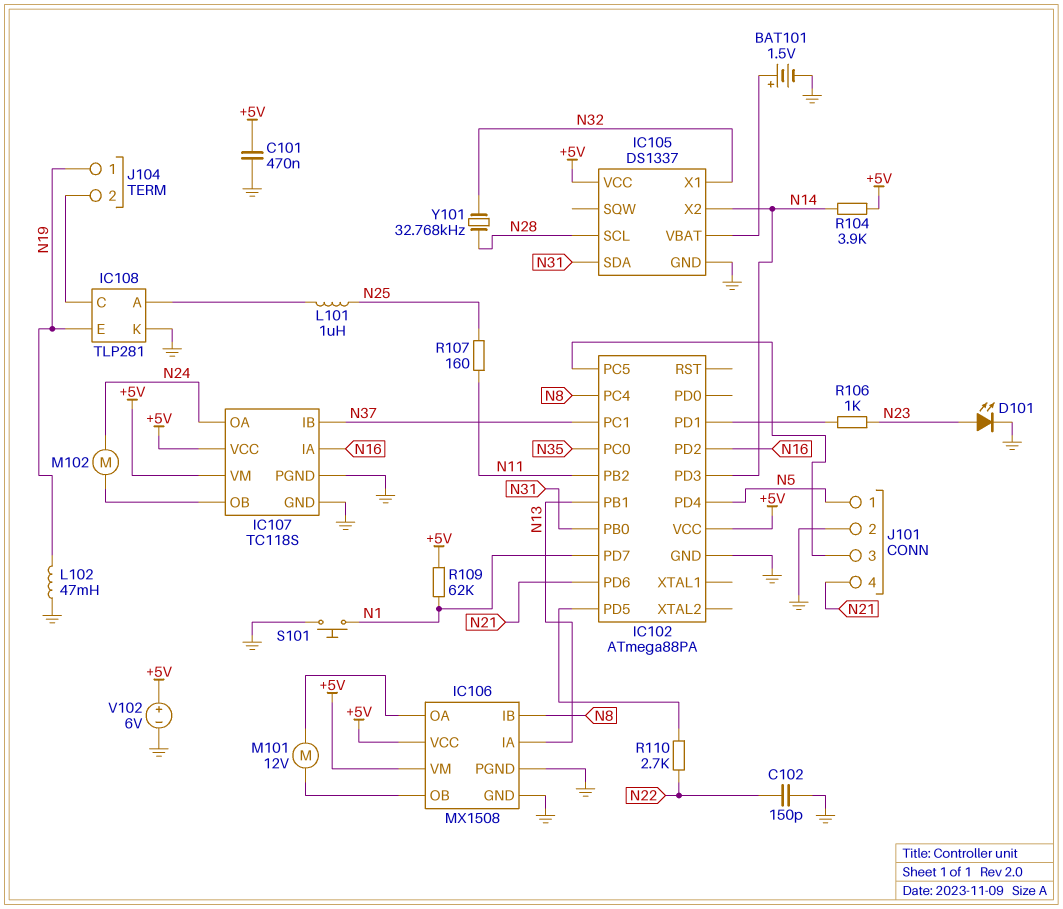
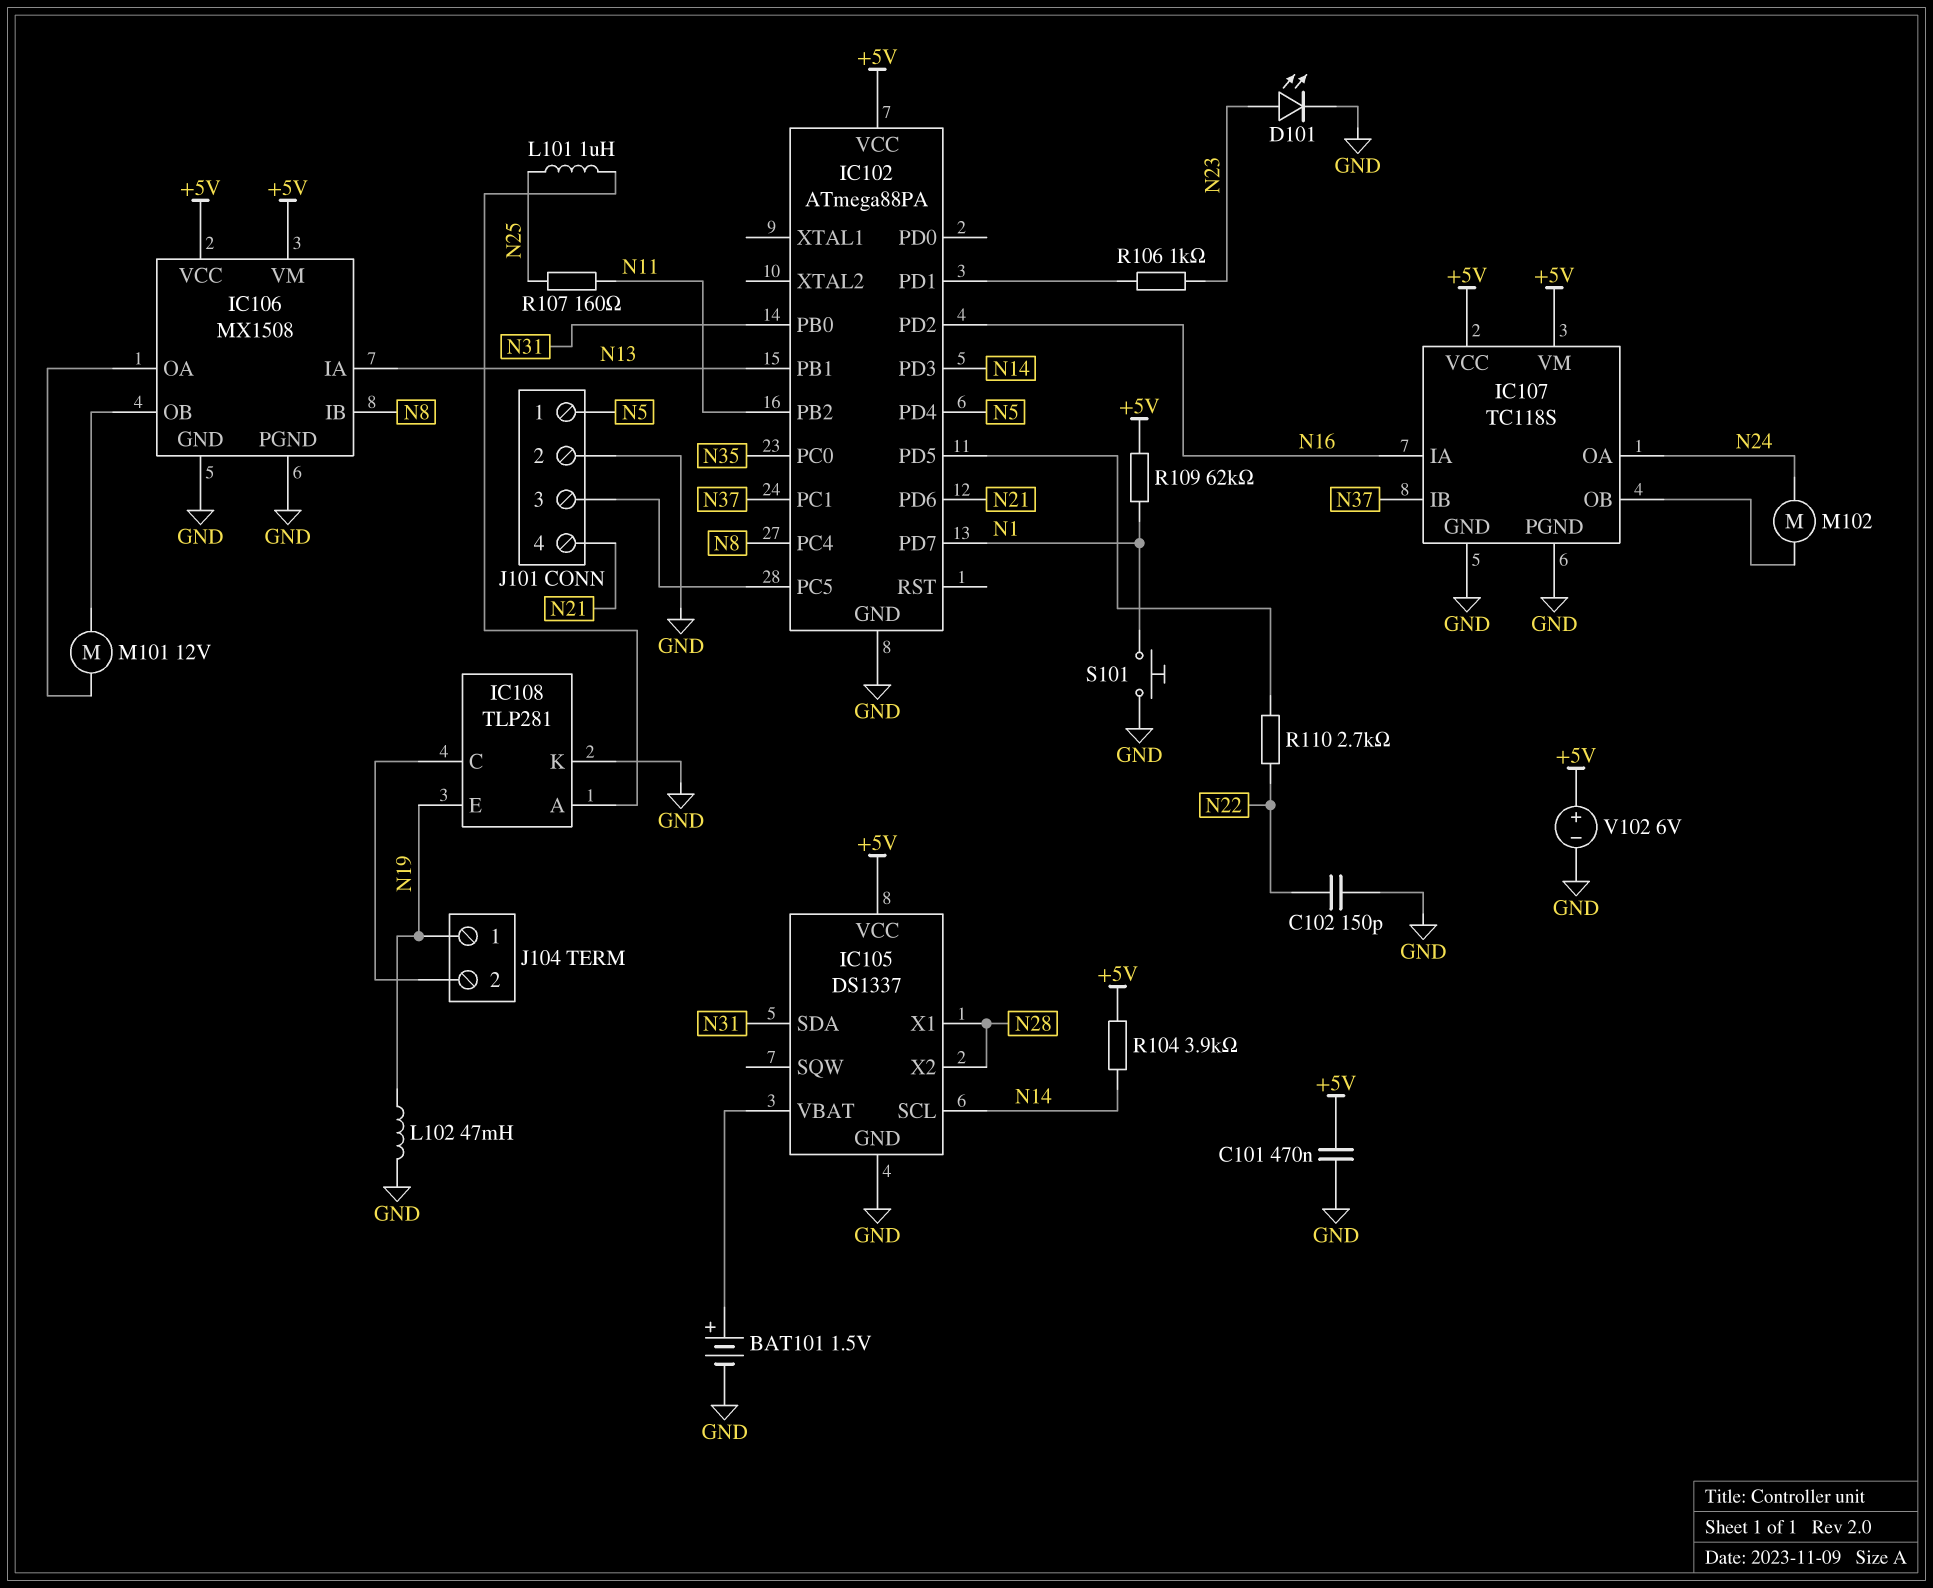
IC105 pin SCL: N28 -> N14
IC105 pin X1: N32 -> N28
IC105 pin X2: N14 -> N28
Y101: 32.768kHz (N28, N32) -> none

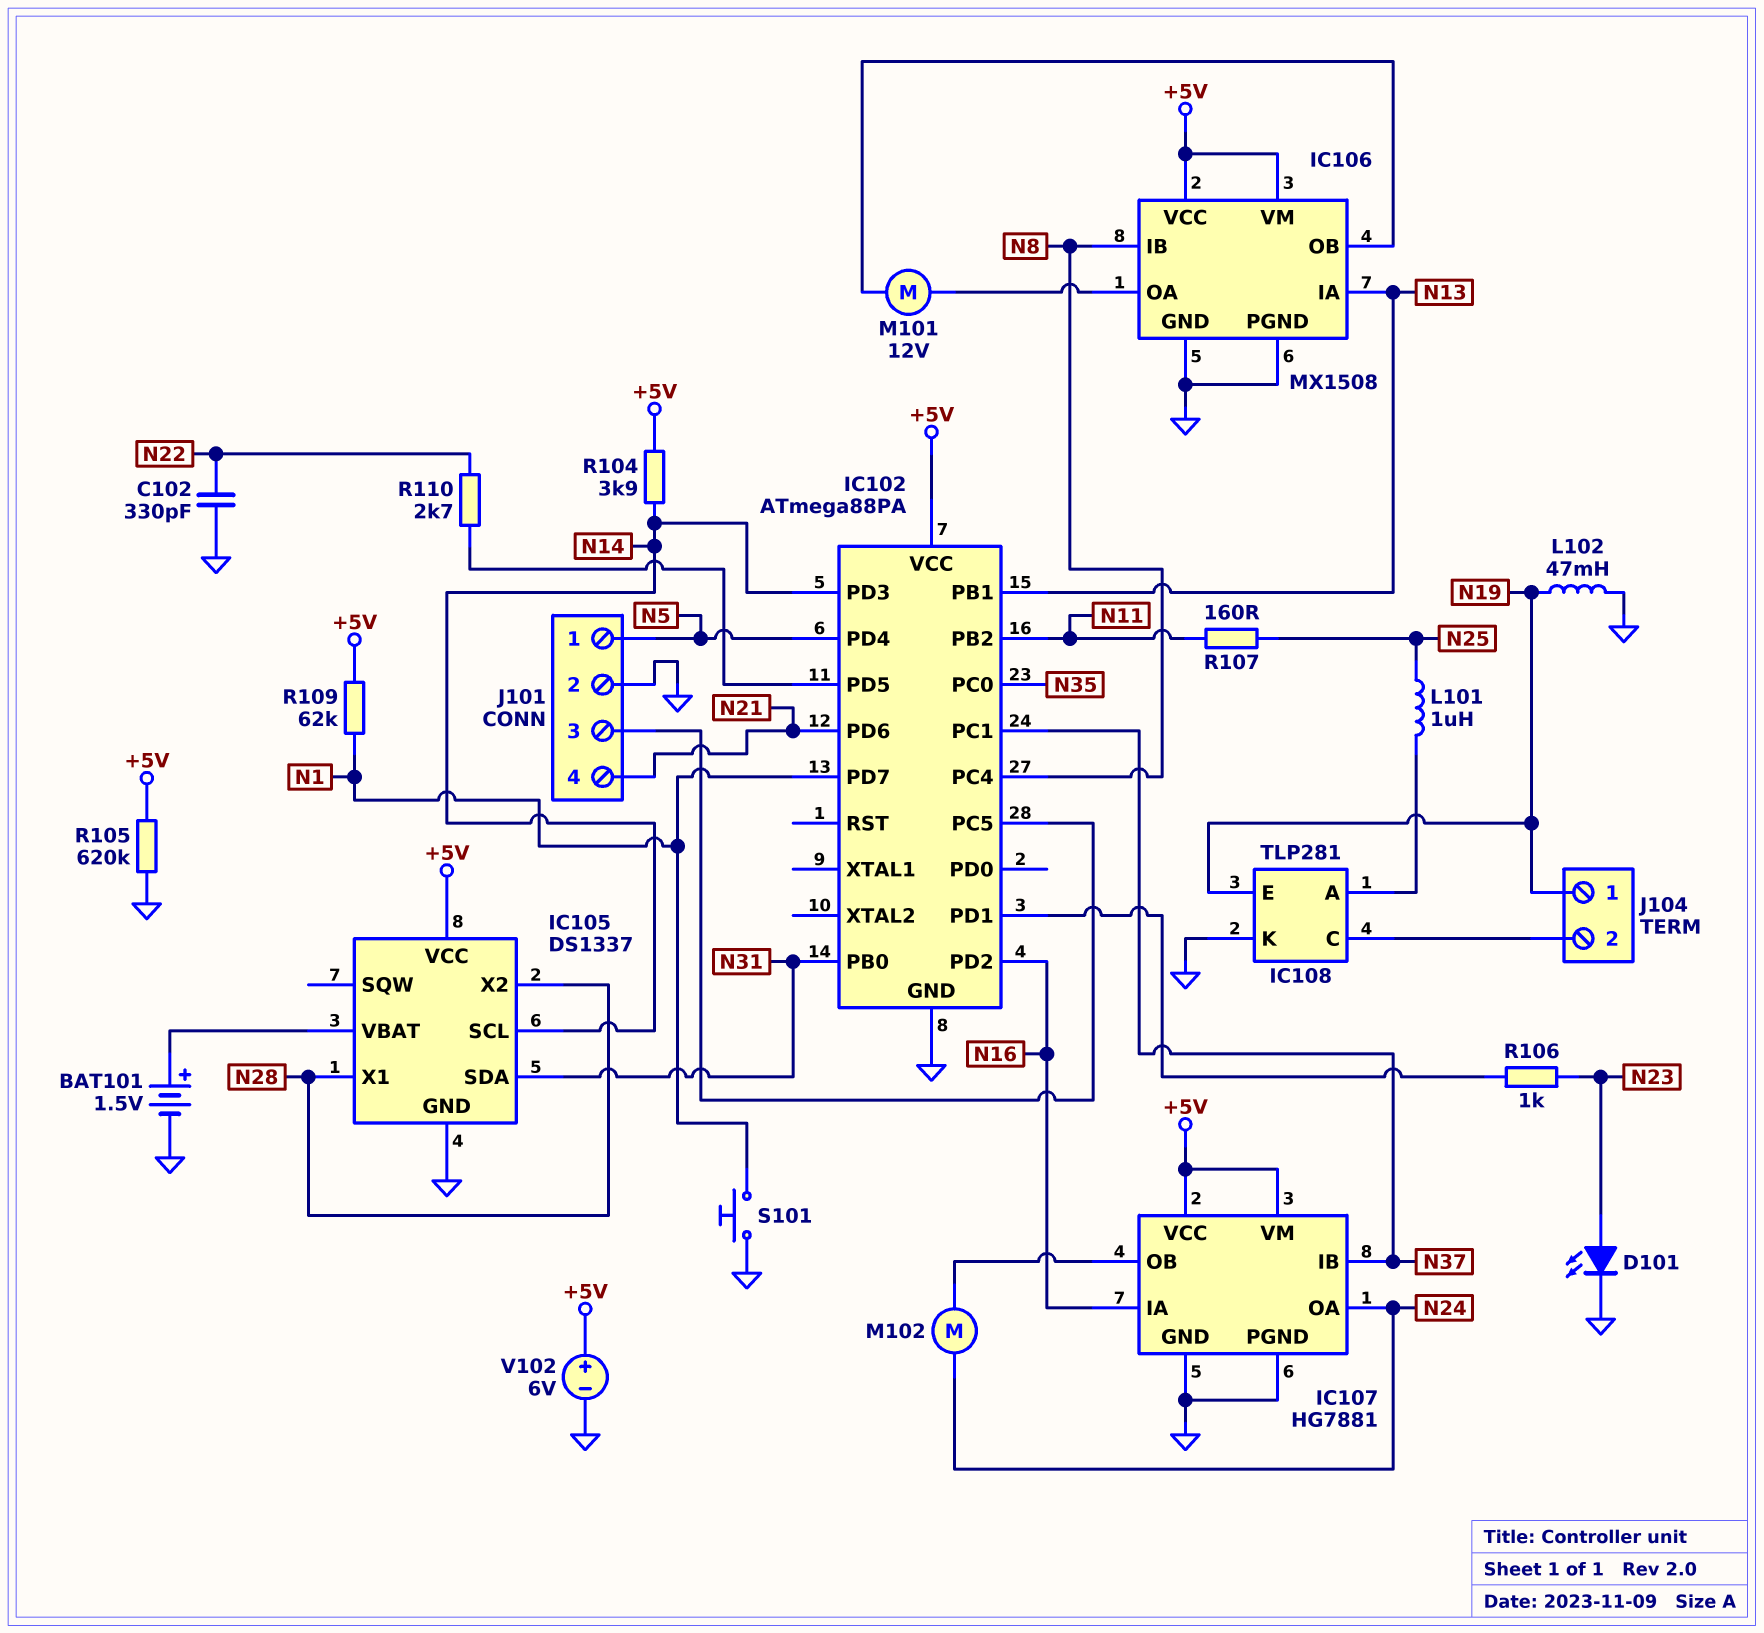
C101: 470nF (+5V, GND) -> none
C102: 150pF (GND, N22) -> 330pF (GND, N22)
IC107: TC118S -> HG7881
R105: none -> 620k (+5V, GND)

